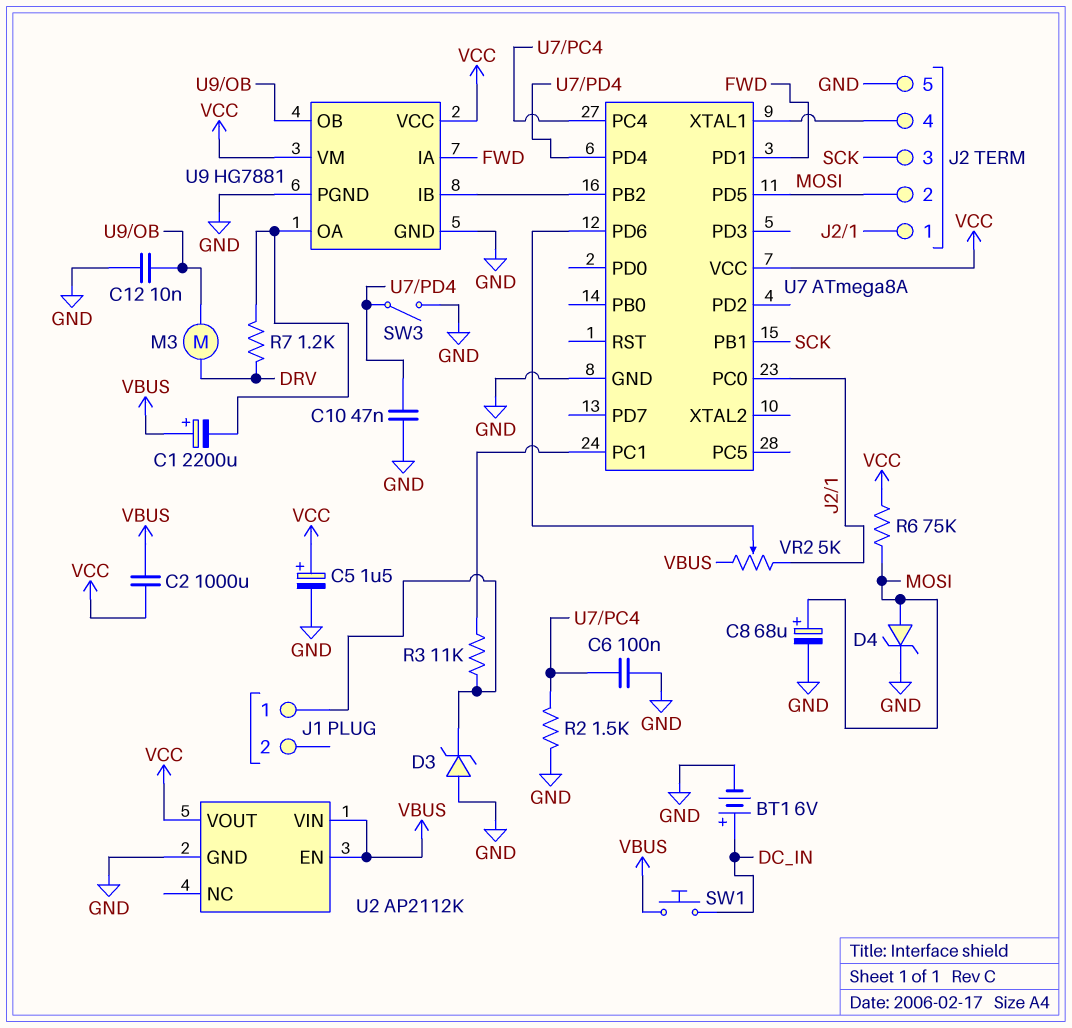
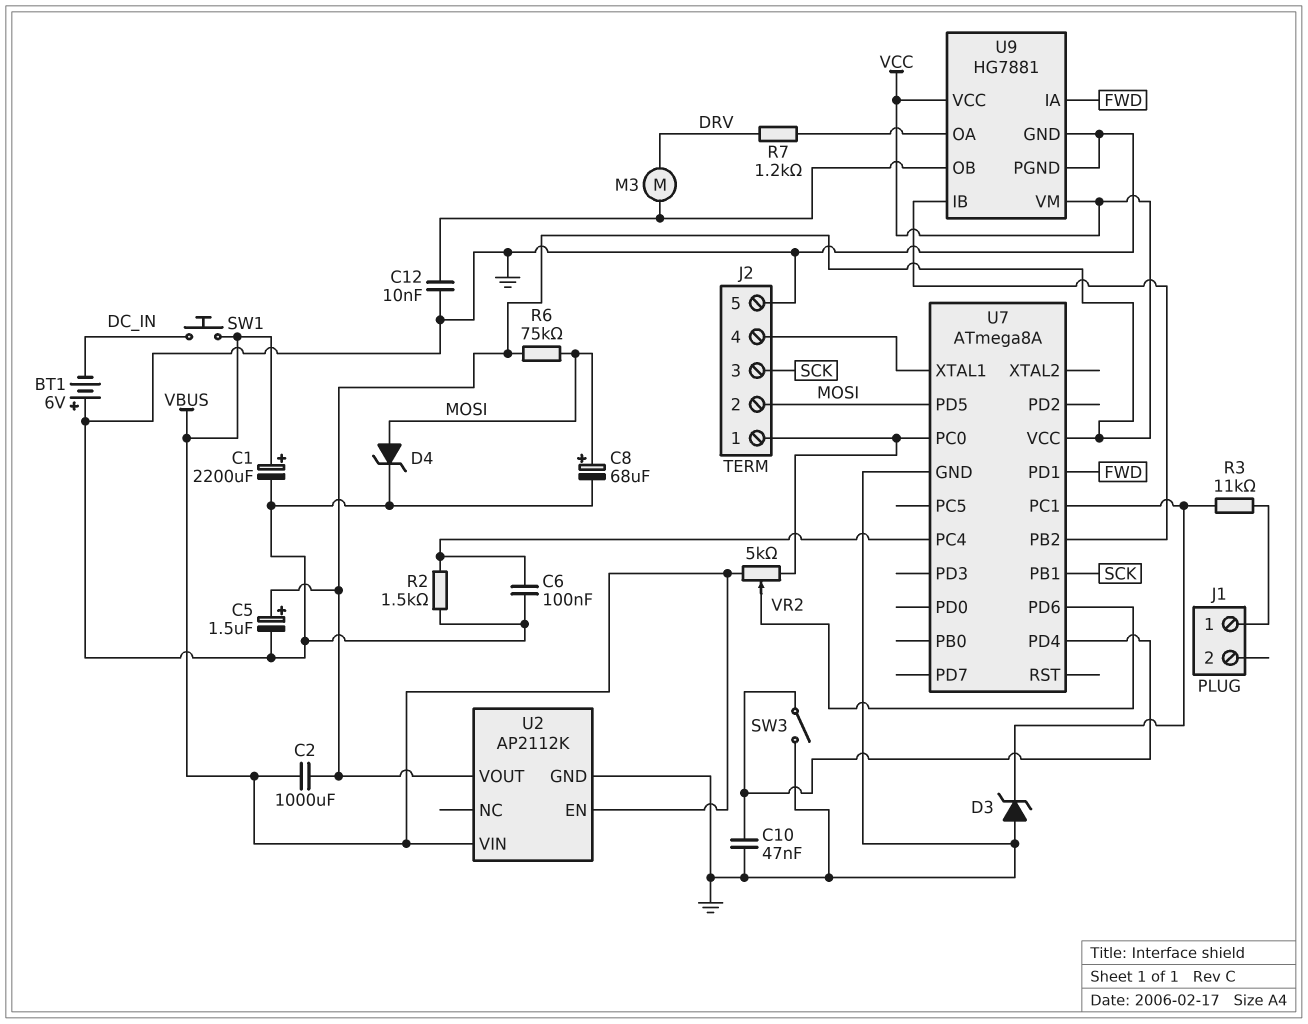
BT1: 6V (plus DC_IN, minus GND) -> 6V (plus GND, minus DC_IN)
C1: 2200uF (plus VBUS, minus U9/OA) -> 2200uF (plus VBUS, minus GND)
D3: zener (A GND, K J1/1) -> zener (A GND, K U7/PC1)

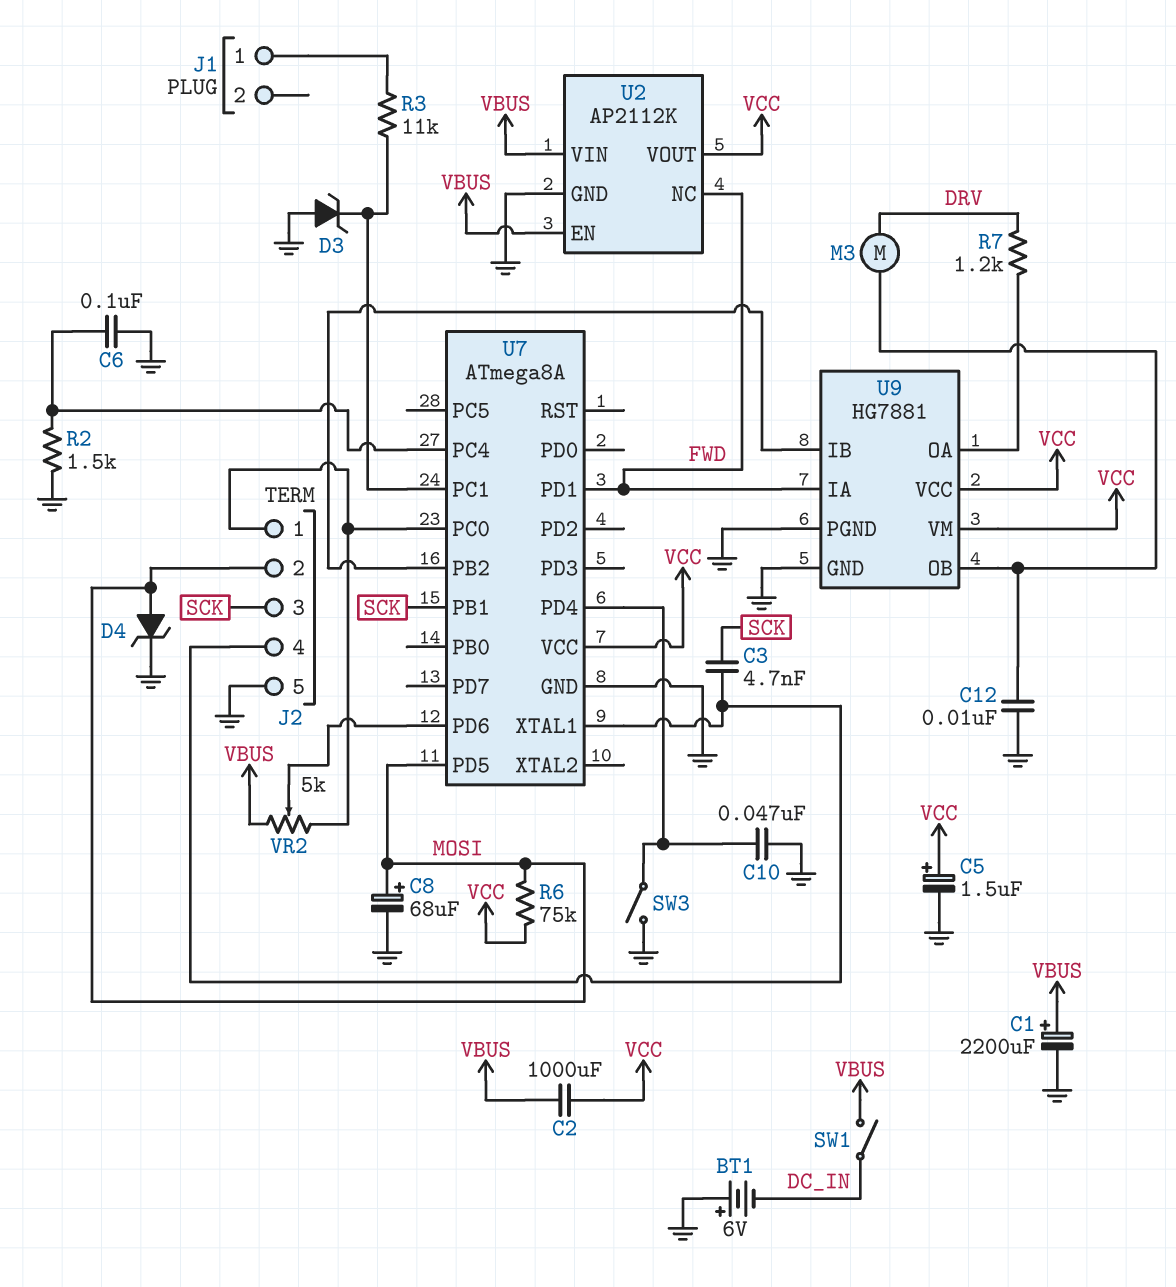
C3: none -> 4.7nF (J2/4, SCK)
SW1: button (DC_IN, VBUS) -> switch (DC_IN, VBUS)
U2 pin NC: none -> FWD

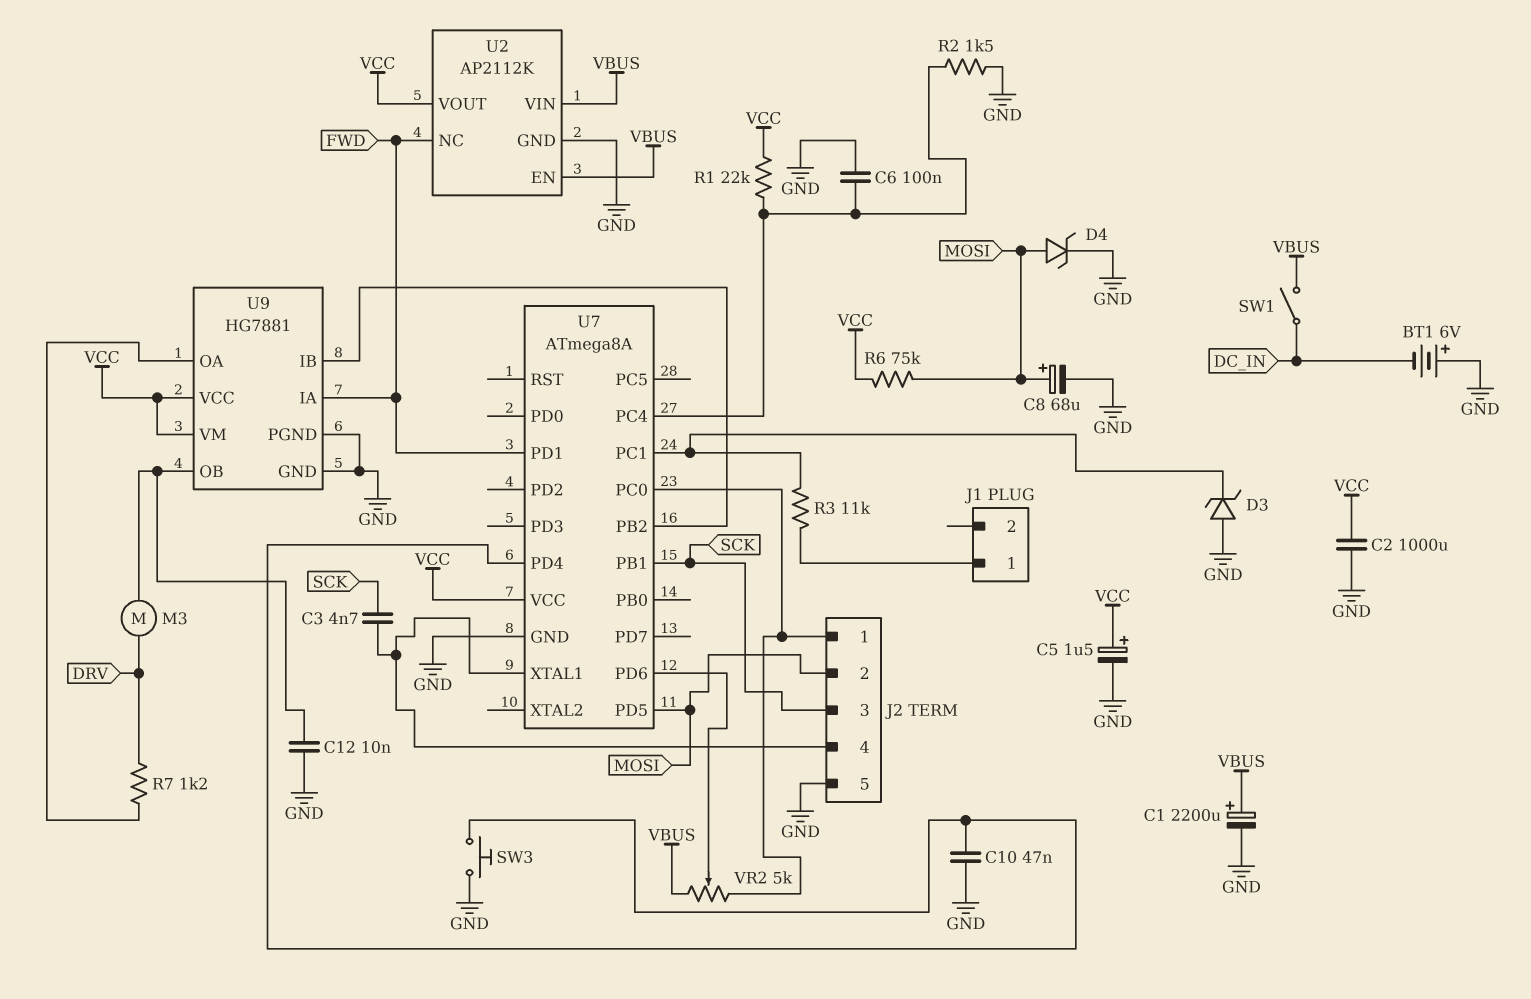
C2: 1000uF (VBUS, VCC) -> 1000uF (GND, VCC)
R1: none -> 22k (U7/PC4, VCC)
SW3: switch (GND, U7/PD4) -> button (GND, U7/PD4)

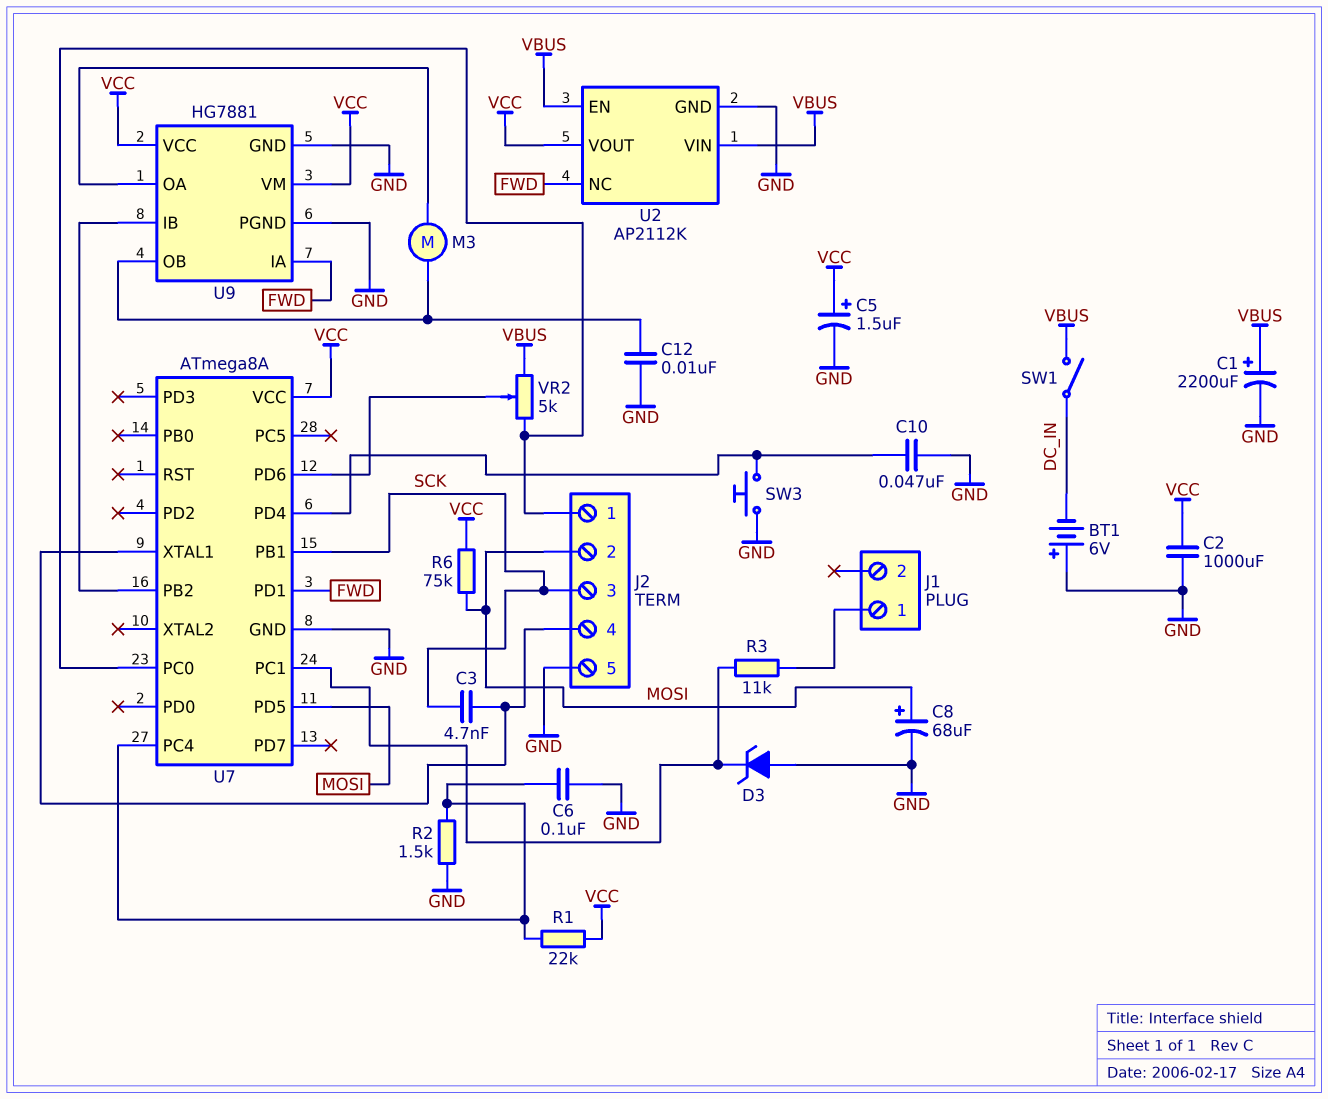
D4: zener (A MOSI, K GND) -> none
M3: motor (DRV, U9/OB) -> motor (U9/OA, U9/OB)
R7: 1.2k (DRV, U9/OA) -> none

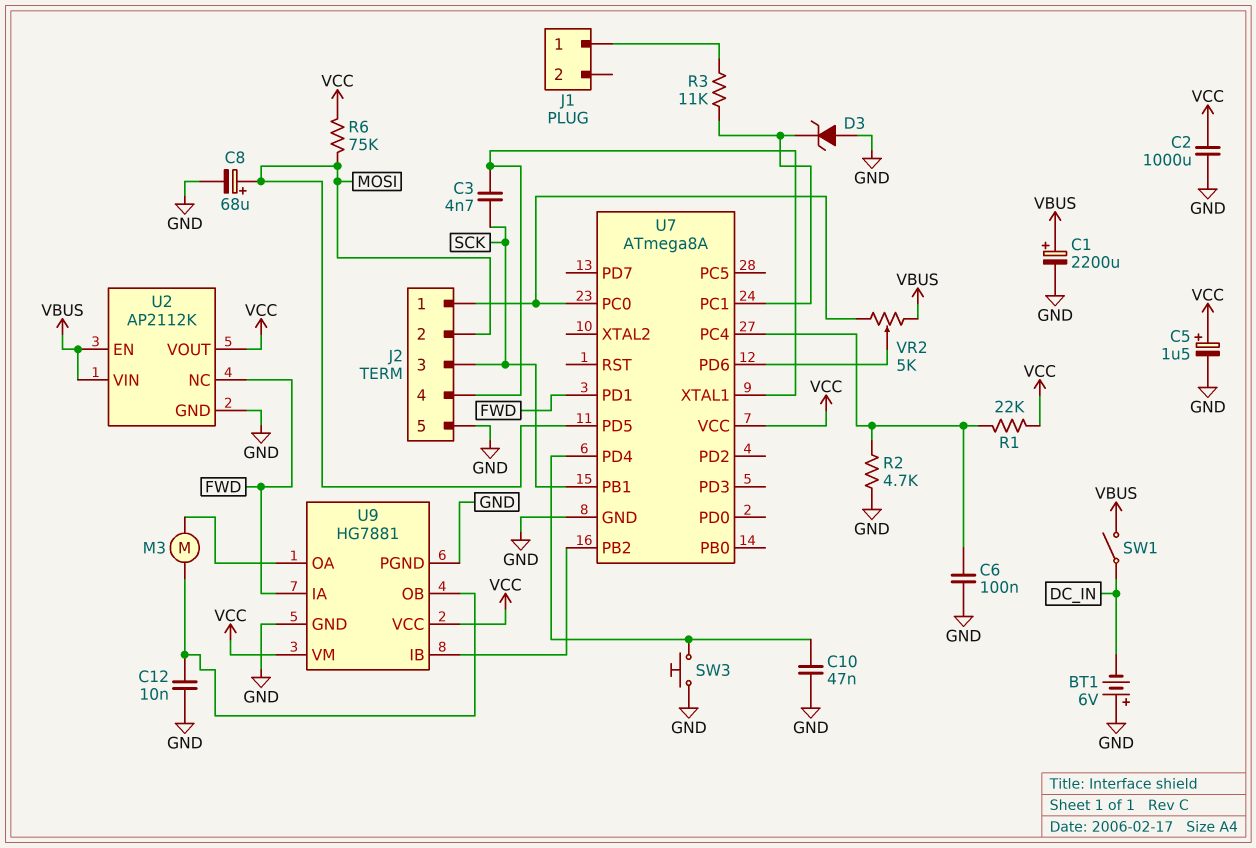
R2: 1.5k (GND, U7/PC4) -> 4.7k (GND, U7/PC4)

